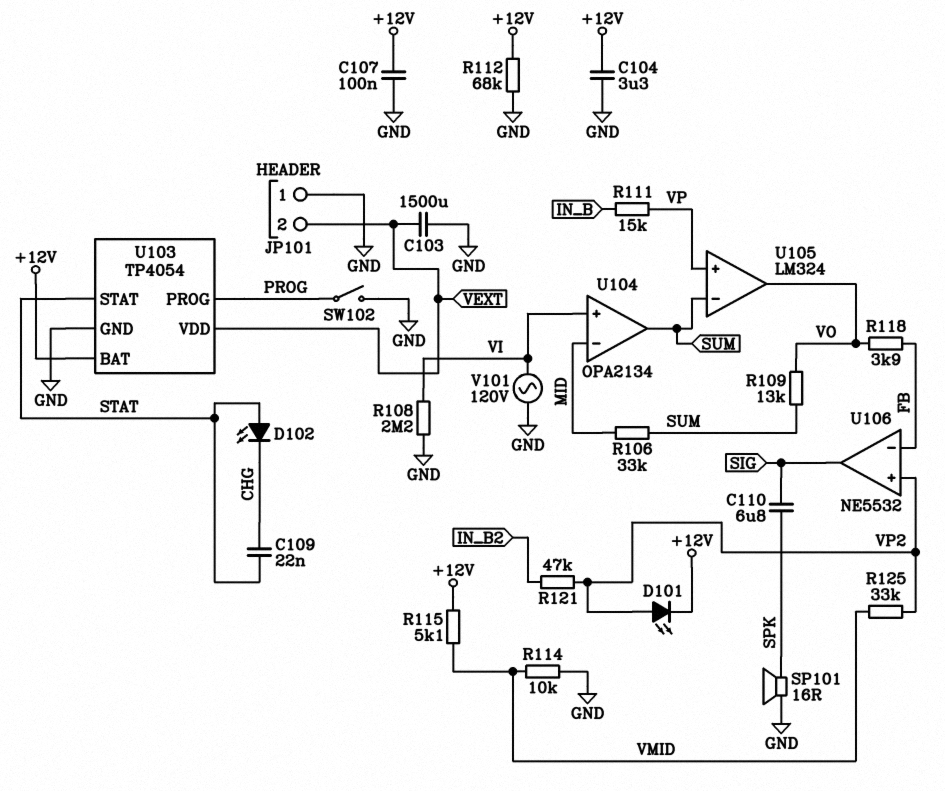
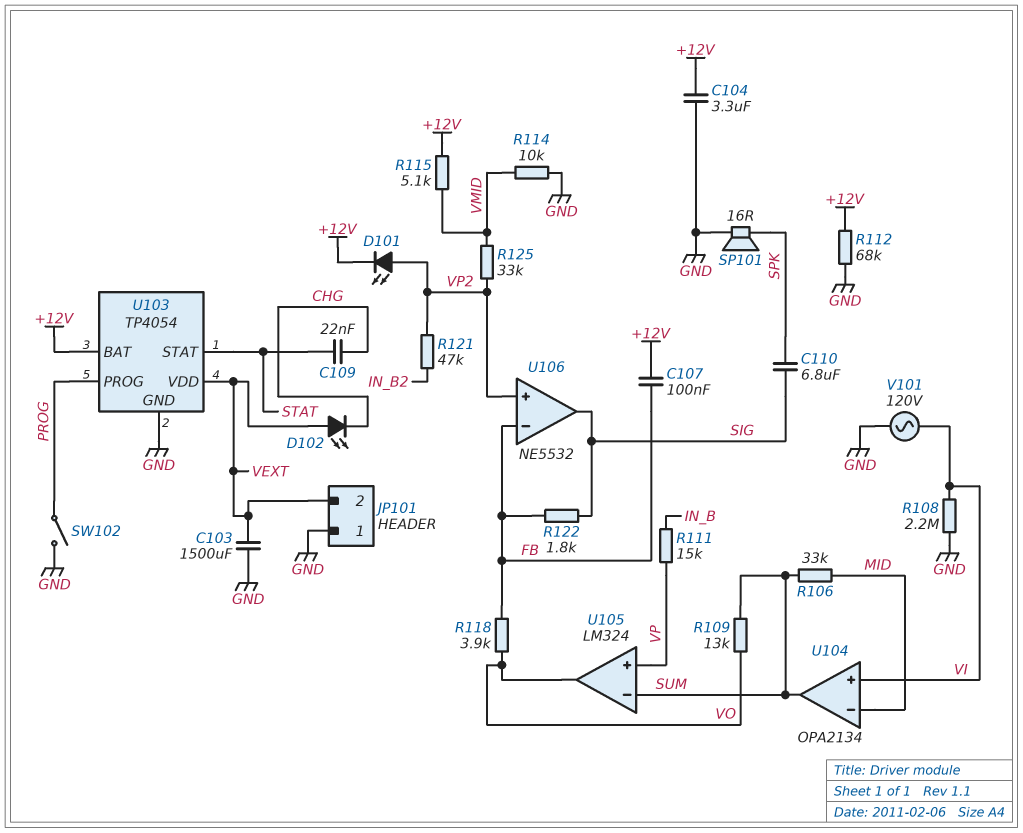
C107: 100nF (+12V, GND) -> 100nF (+12V, FB)
D102: LED (A STAT, K CHG) -> LED (A VEXT, K CHG)
R122: none -> 1.8k (FB, SIG)

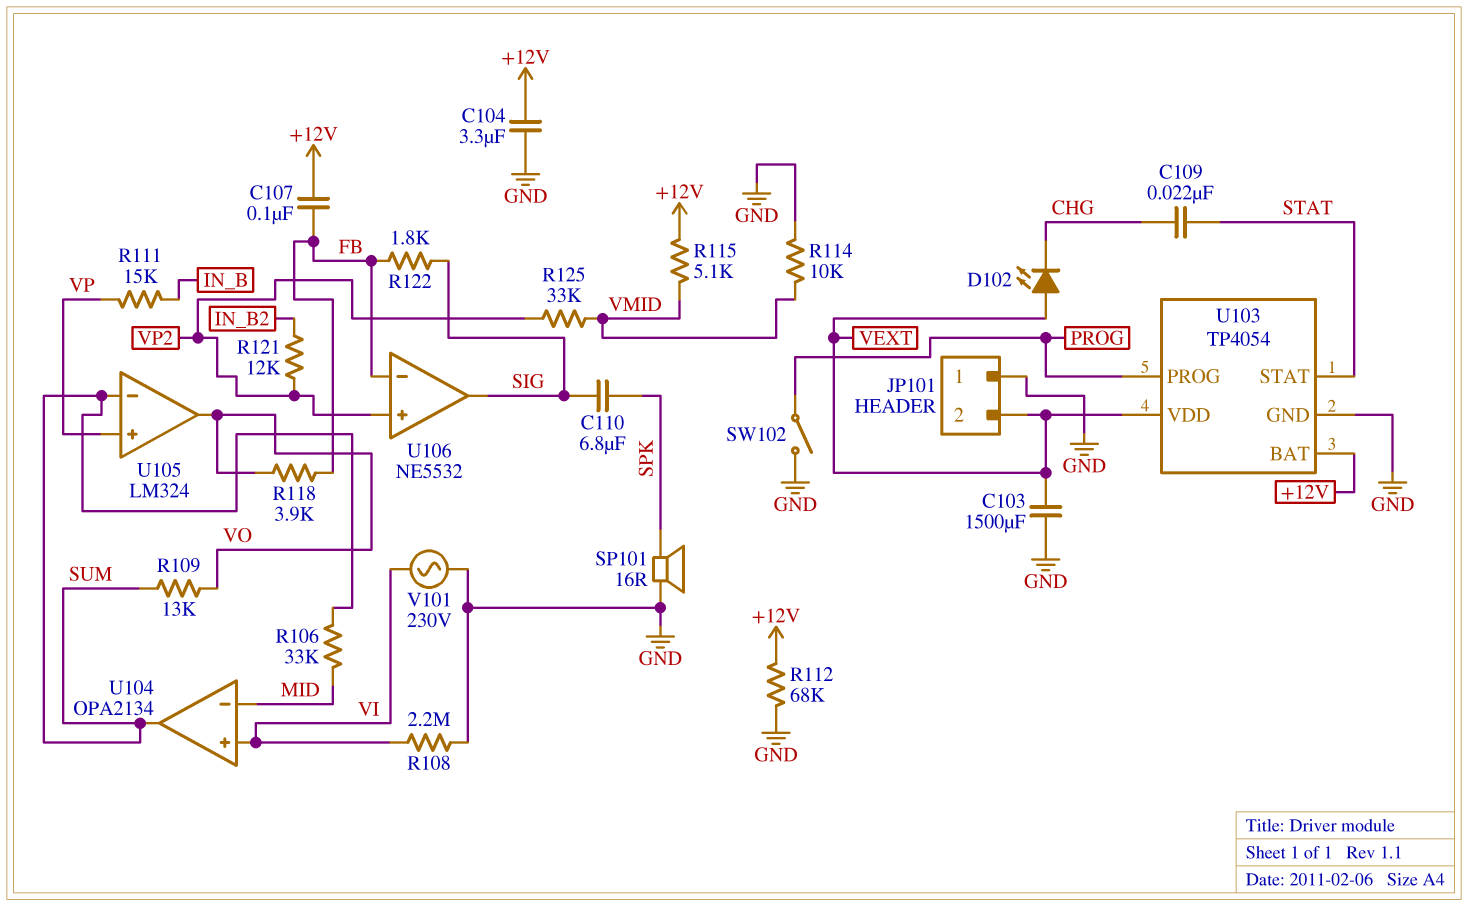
D101: LED (A VP2, K +12V) -> none
R121: 47k (IN_B2, VP2) -> 12k (IN_B2, VP2)
V101: AC 120V (GND, VI) -> AC 230V (GND, VI)

